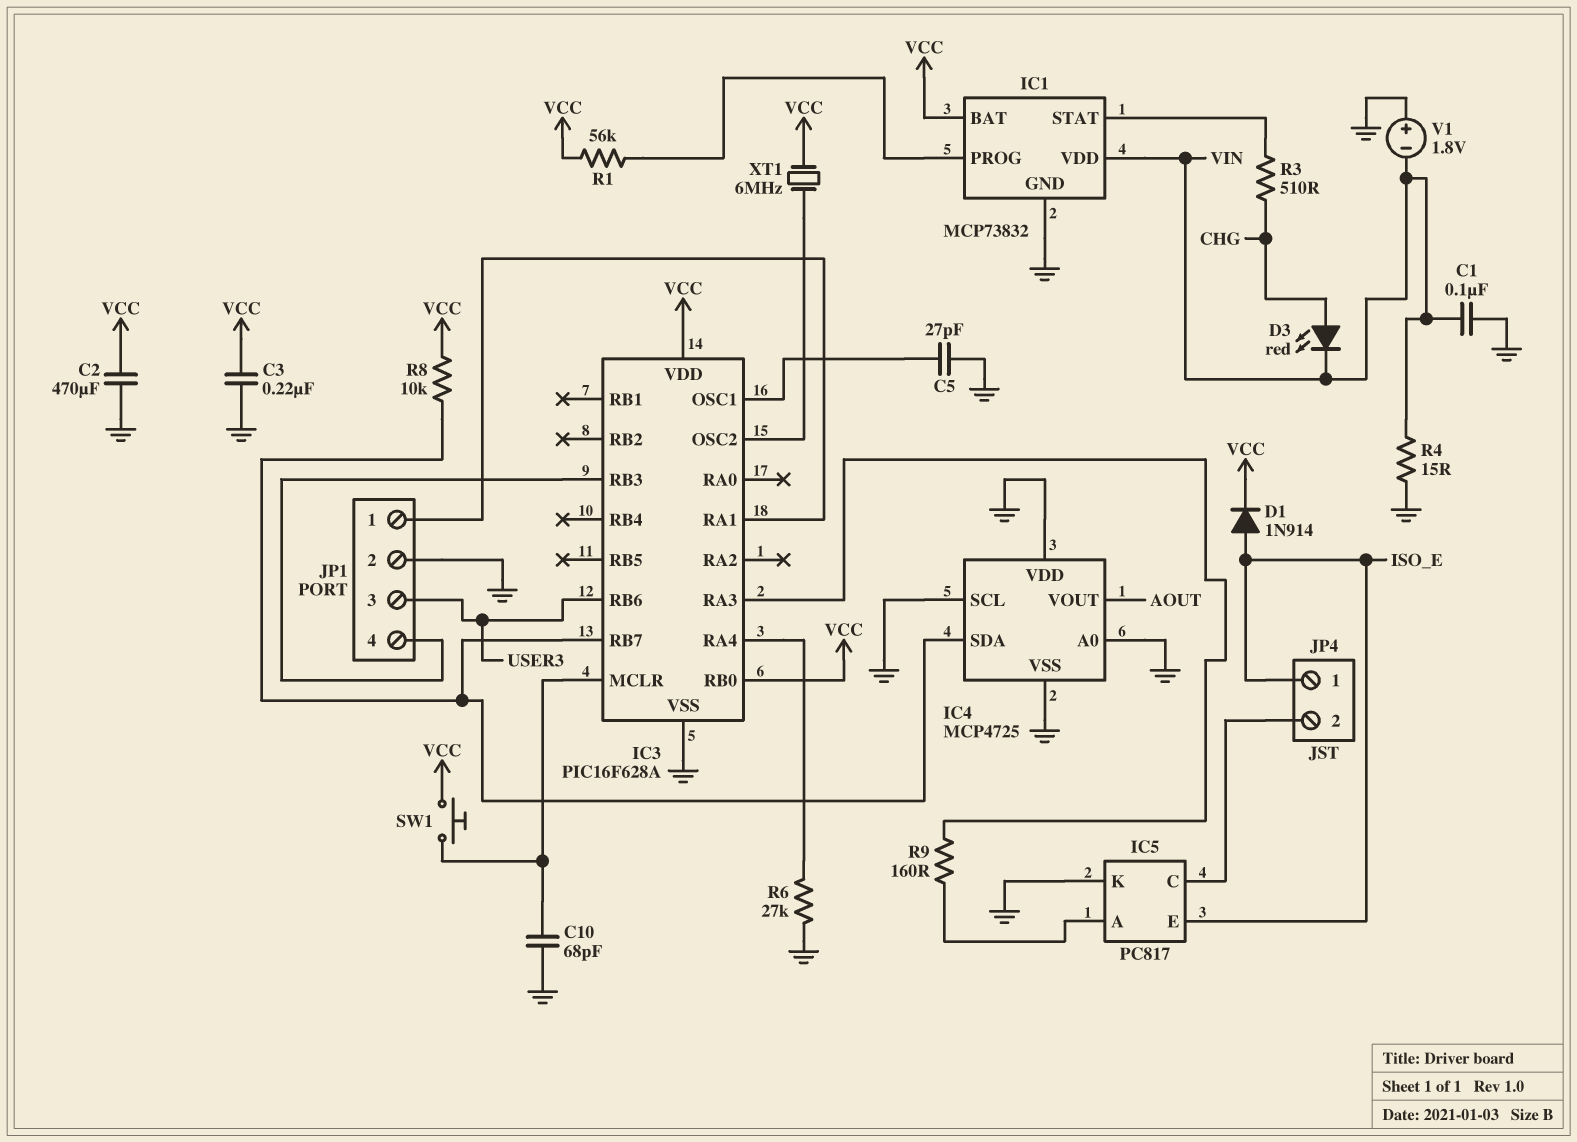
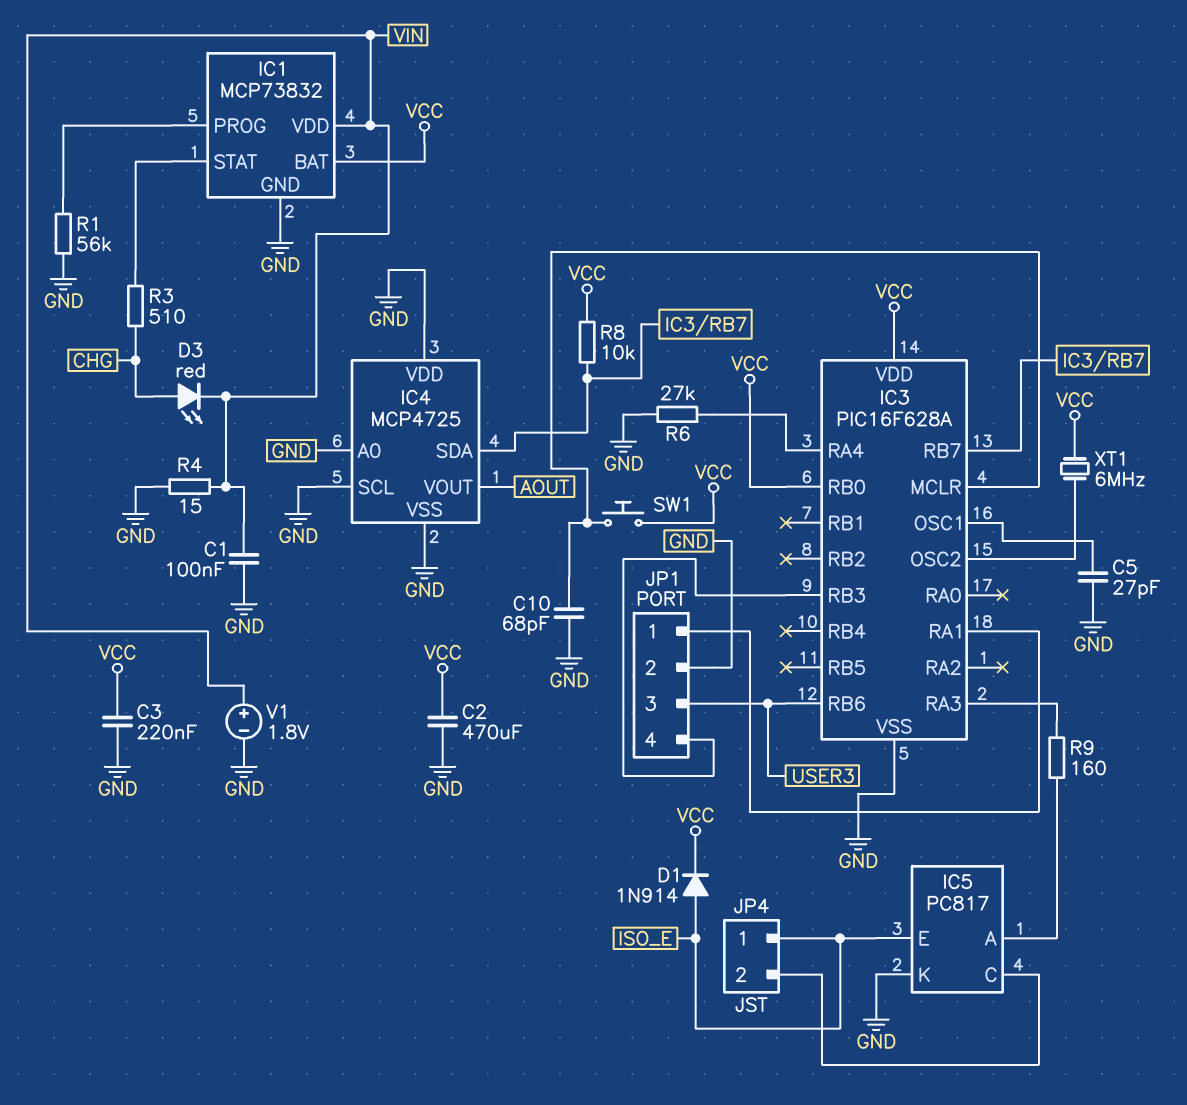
R1: 56k (IC1/PROG, VCC) -> 56k (GND, IC1/PROG)
V1: 1.8V (plus GND, minus VIN) -> 1.8V (plus VIN, minus GND)

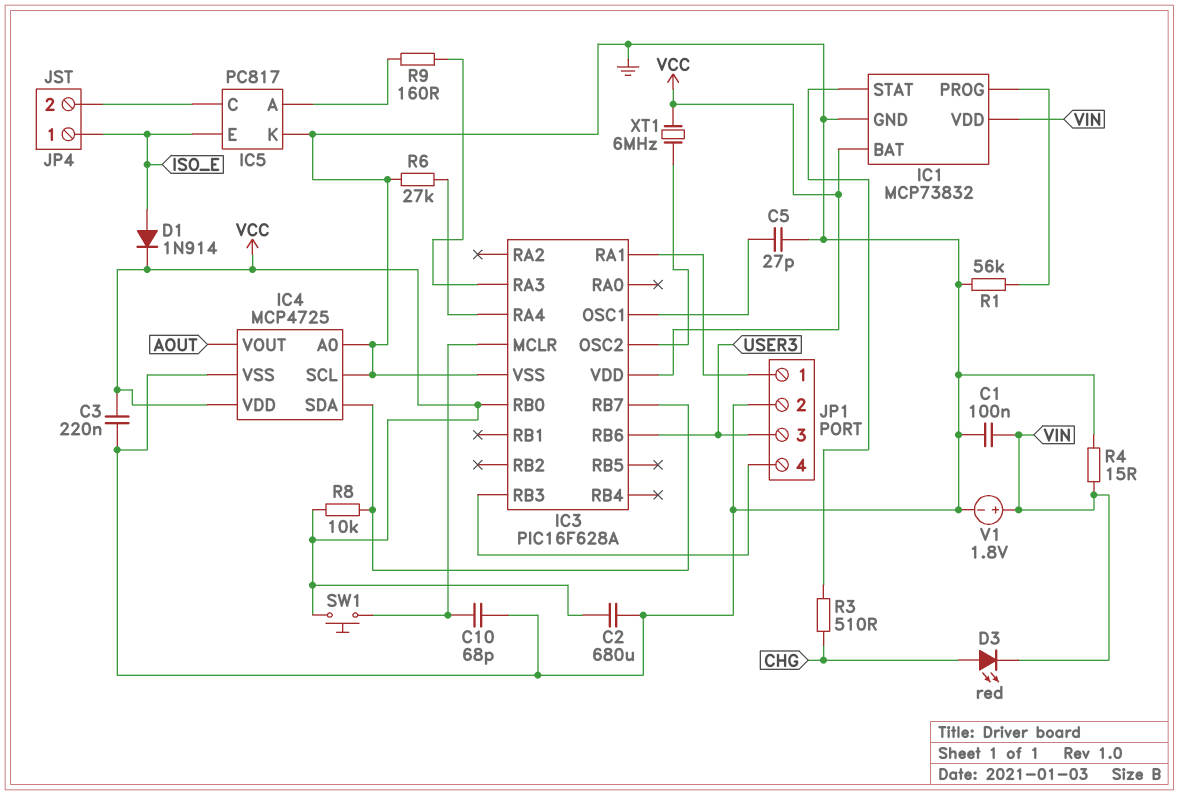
C2: 470uF (GND, VCC) -> 680uF (GND, VCC)
IC4 pin VDD: GND -> VCC

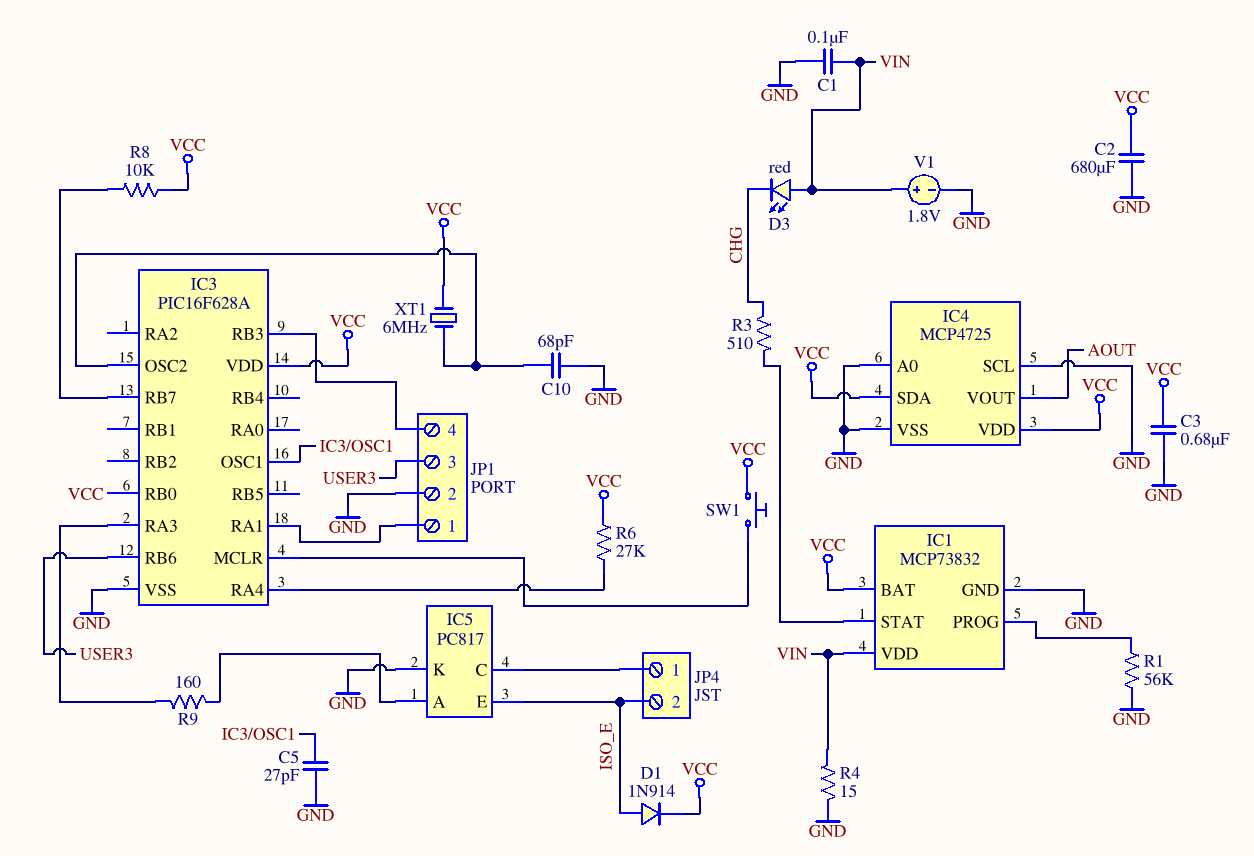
C3: 220nF (GND, VCC) -> 680nF (GND, VCC)
C10: 68pF (GND, IC3/MCLR) -> 68pF (GND, IC3/OSC2)
D3: LED red (A CHG, K VIN) -> LED red (A VIN, K CHG)
IC4 pin SDA: IC3/RB7 -> VCC
JP4 pin 1: ISO_E -> IC5/C
JP4 pin 2: IC5/C -> ISO_E
R6: 27k (GND, IC3/RA4) -> 27k (IC3/RA4, VCC)

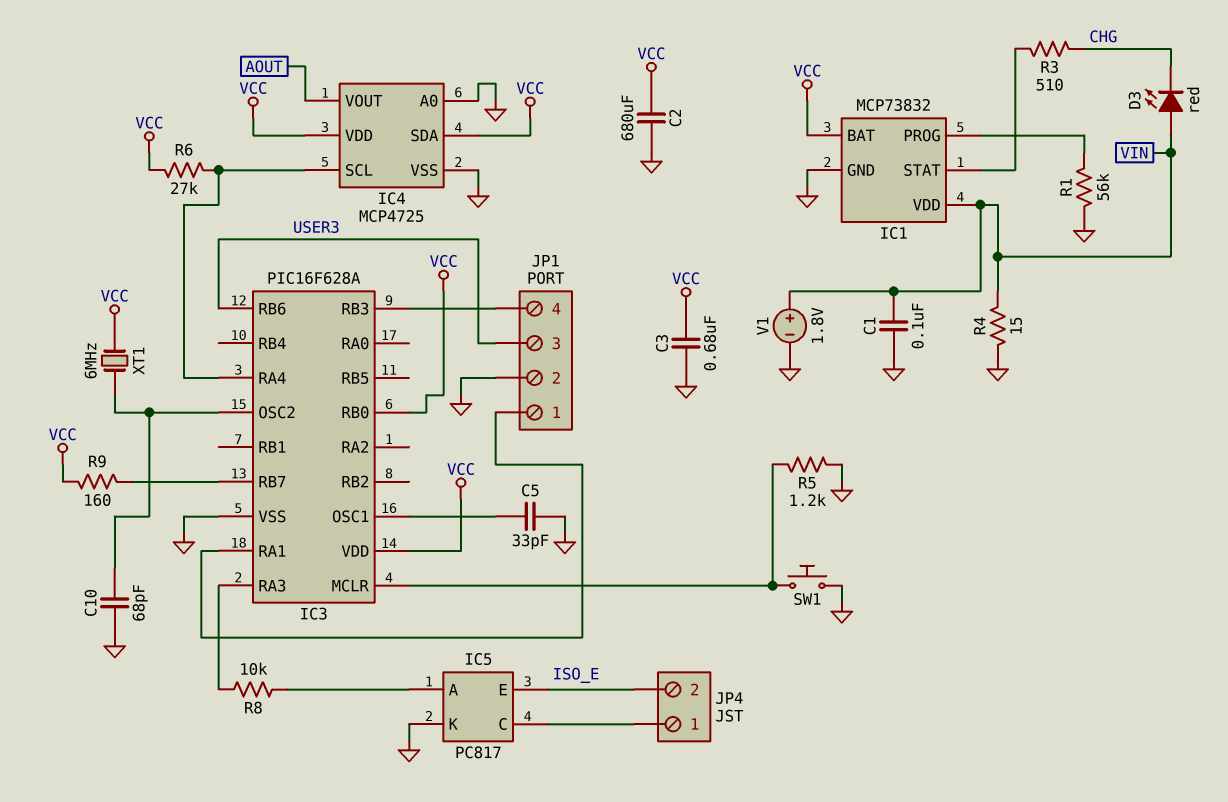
C5: 27pF (GND, IC3/OSC1) -> 33pF (GND, IC3/OSC1)
D1: diode 1N914 (A ISO_E, K VCC) -> none
IC4 pin SCL: GND -> IC3/RA4
R5: none -> 1.2k (GND, IC3/MCLR)
R8: 10k (IC3/RB7, VCC) -> 10k (IC3/RA3, IC5/A)
R9: 160 (IC3/RA3, IC5/A) -> 160 (IC3/RB7, VCC)
SW1: button (IC3/MCLR, VCC) -> button (GND, IC3/MCLR)

